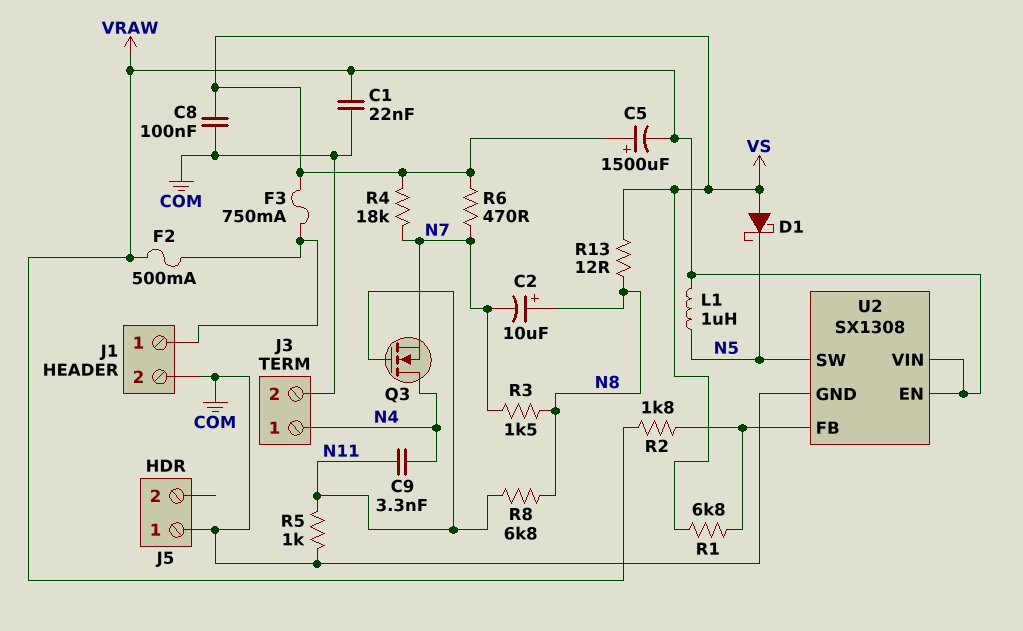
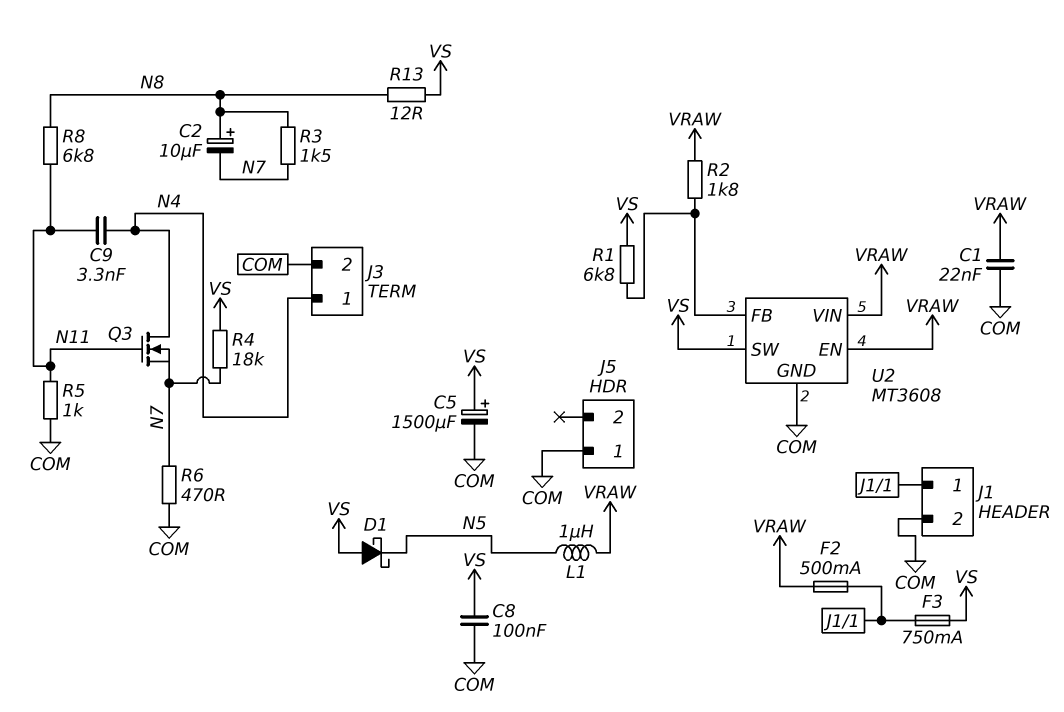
C5: 1500uF (plus VS, minus VRAW) -> 1500uF (plus VS, minus COM)
R6: 470 (N7, VS) -> 470 (COM, N7)
U2: SX1308 -> MT3608
U2 pin SW: N5 -> VS

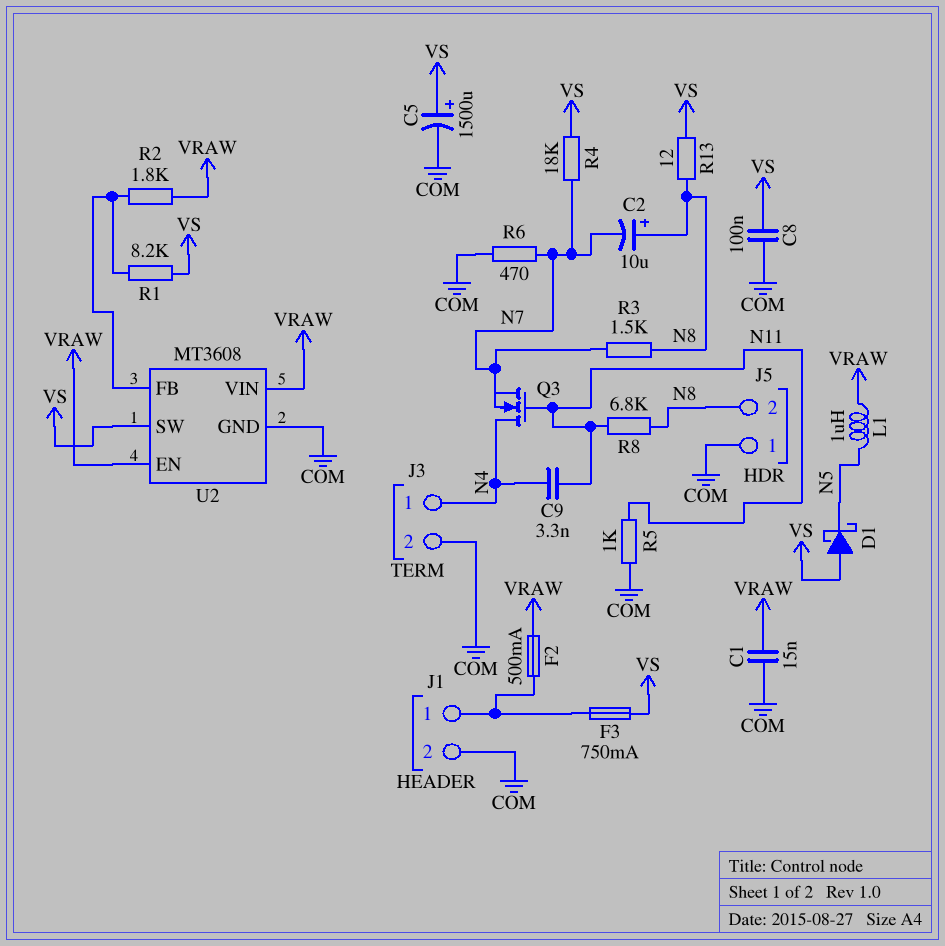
C1: 22nF (COM, VRAW) -> 15nF (COM, VRAW)
J5 pin 2: none -> N8
R1: 6.8k (U2/FB, VS) -> 8.2k (U2/FB, VS)

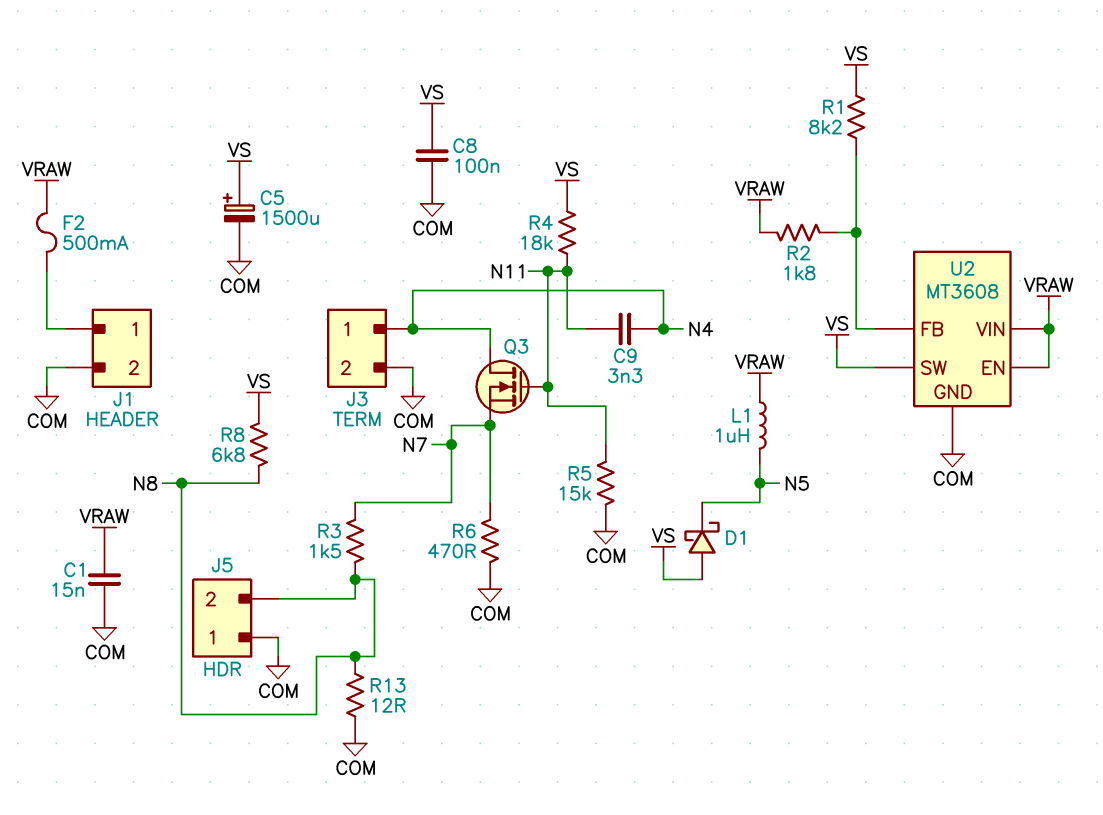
C2: 10uF (plus N8, minus N7) -> none
F3: 750mA (J1/1, VS) -> none
R4: 18k (N7, VS) -> 18k (N11, VS)
R5: 1k (COM, N11) -> 15k (COM, N11)
R8: 6.8k (N8, N11) -> 6.8k (N8, VS)
R13: 12 (N8, VS) -> 12 (COM, N8)

